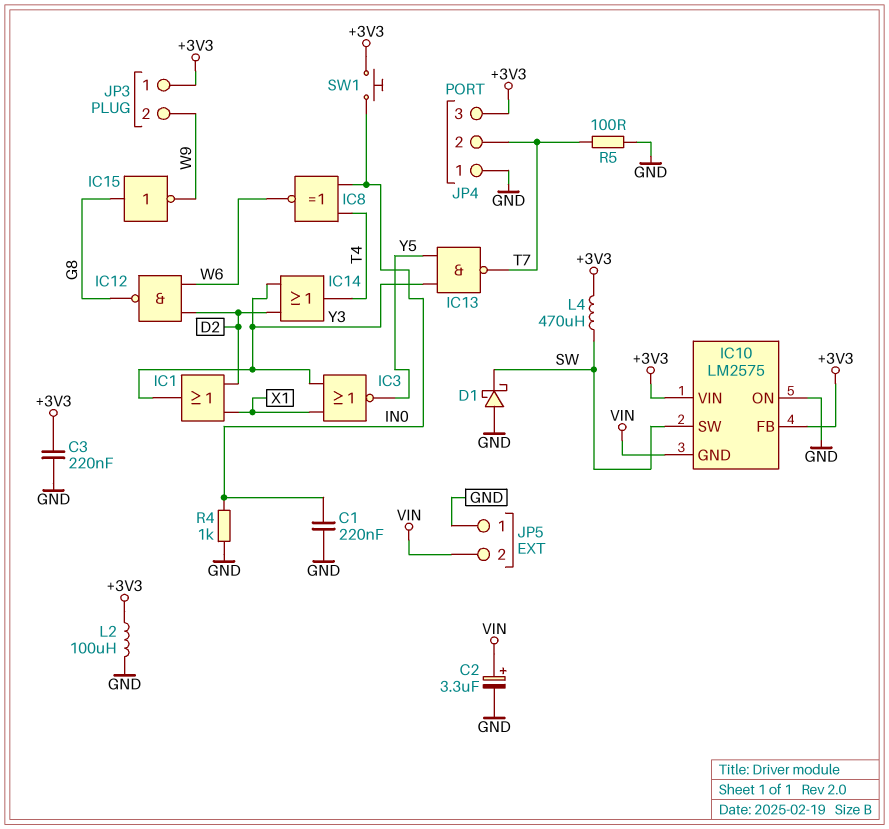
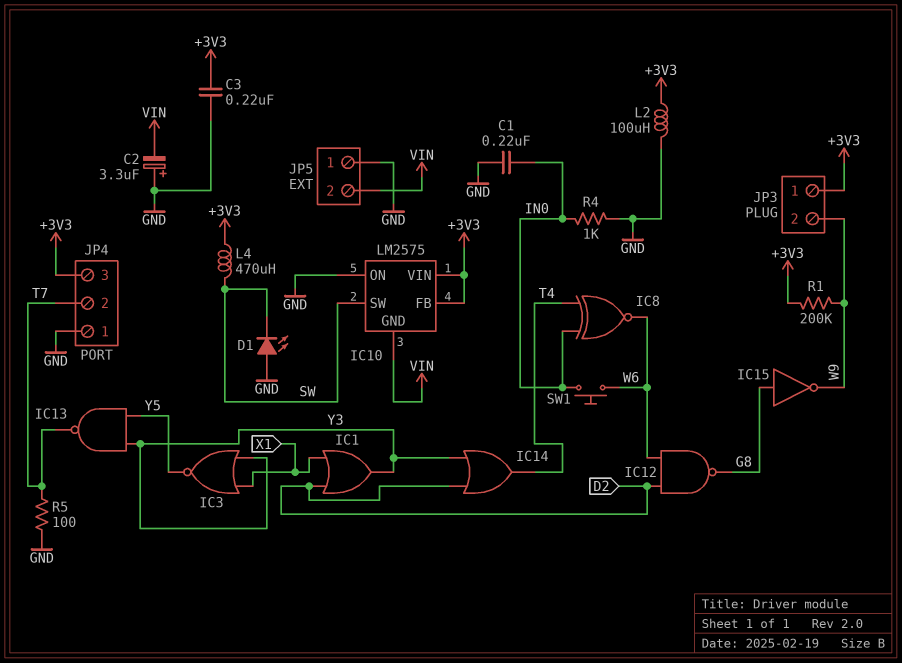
C2: 3.3uF (plus VIN, minus GND) -> 3.3uF (plus GND, minus VIN)
D1: schottky (A GND, K SW) -> LED (A GND, K SW)
R1: none -> 200k (+3V3, W9)
SW1: button (+3V3, IN0) -> button (IN0, W6)

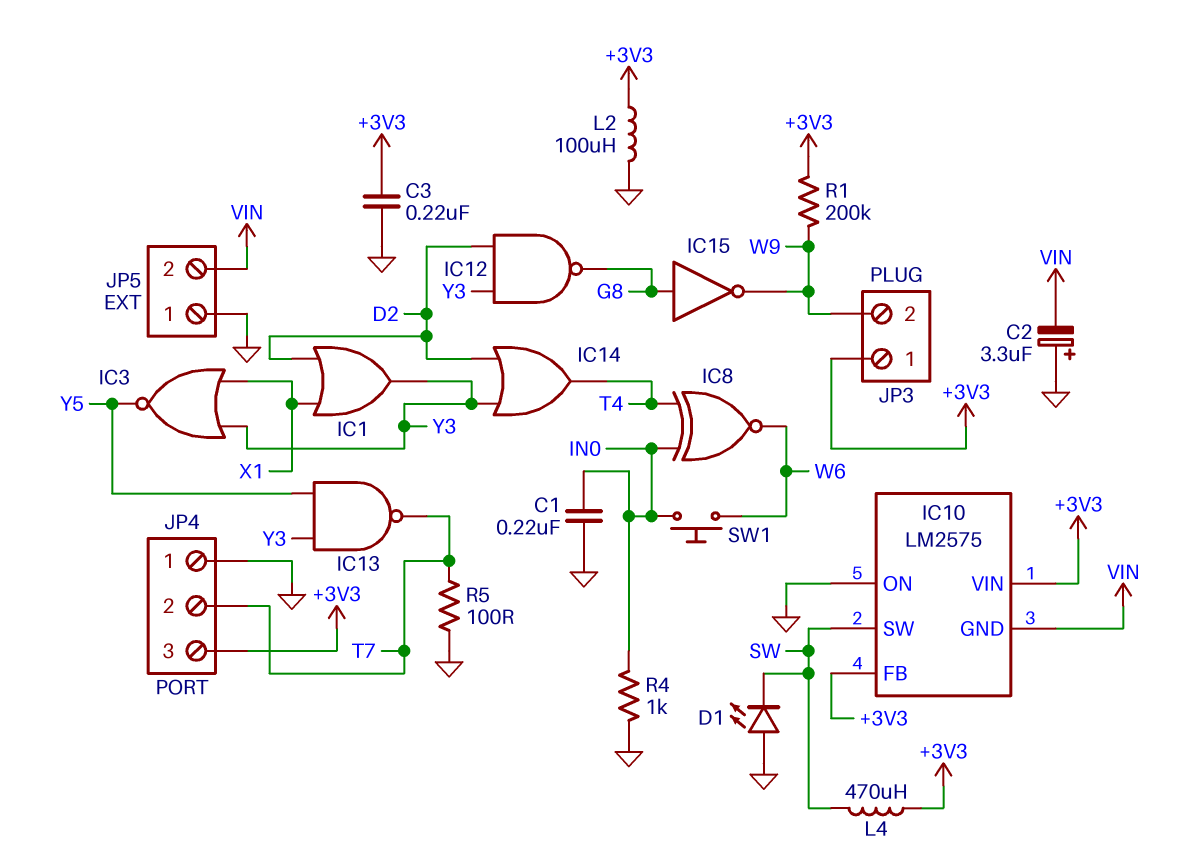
IC12: NAND (in D2, in W6, out G8) -> NAND (in D2, in Y3, out G8)

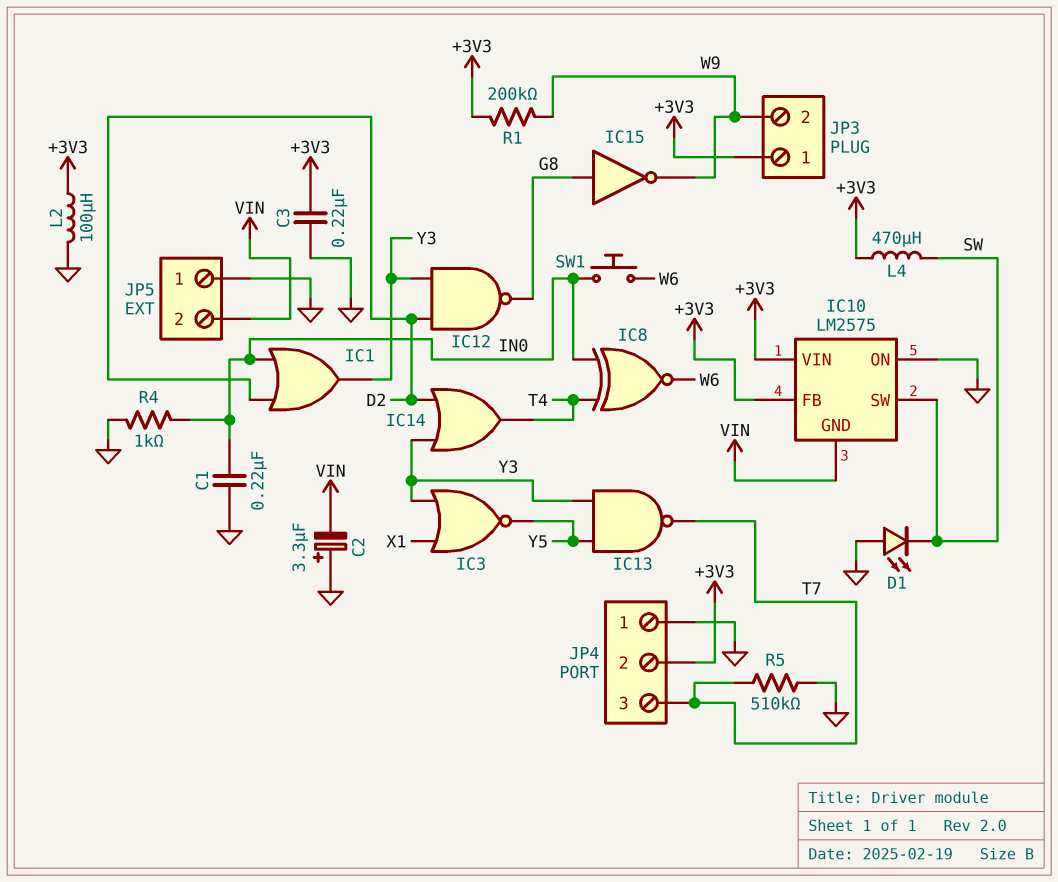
IC1: OR (in D2, in X1, out Y3) -> OR (in D2, in IN0, out Y3)
JP4 pin 2: T7 -> +3V3
JP4 pin 3: +3V3 -> T7
R5: 100 (GND, T7) -> 510k (GND, T7)

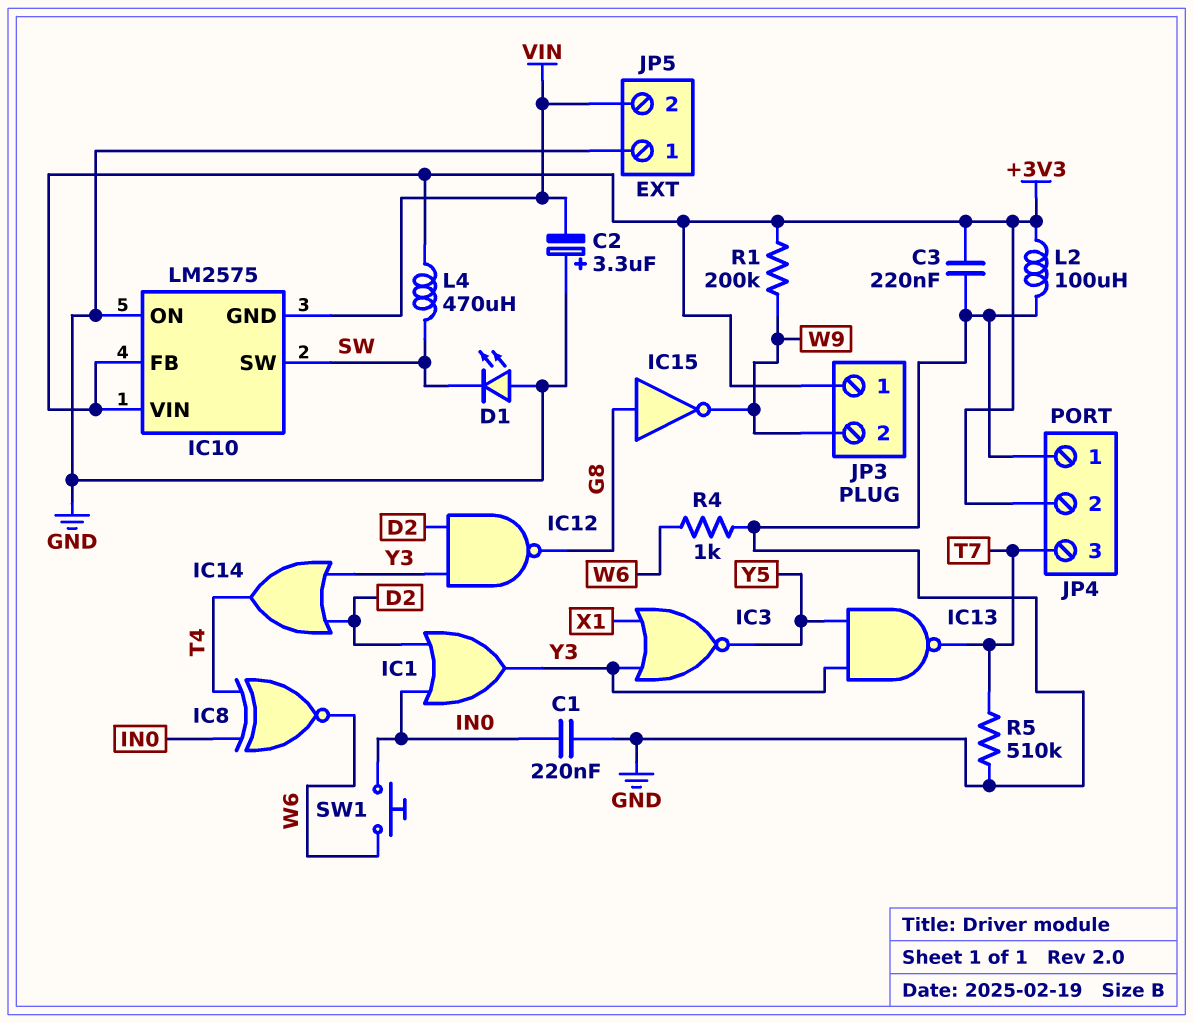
R4: 1k (GND, IN0) -> 1k (GND, W6)

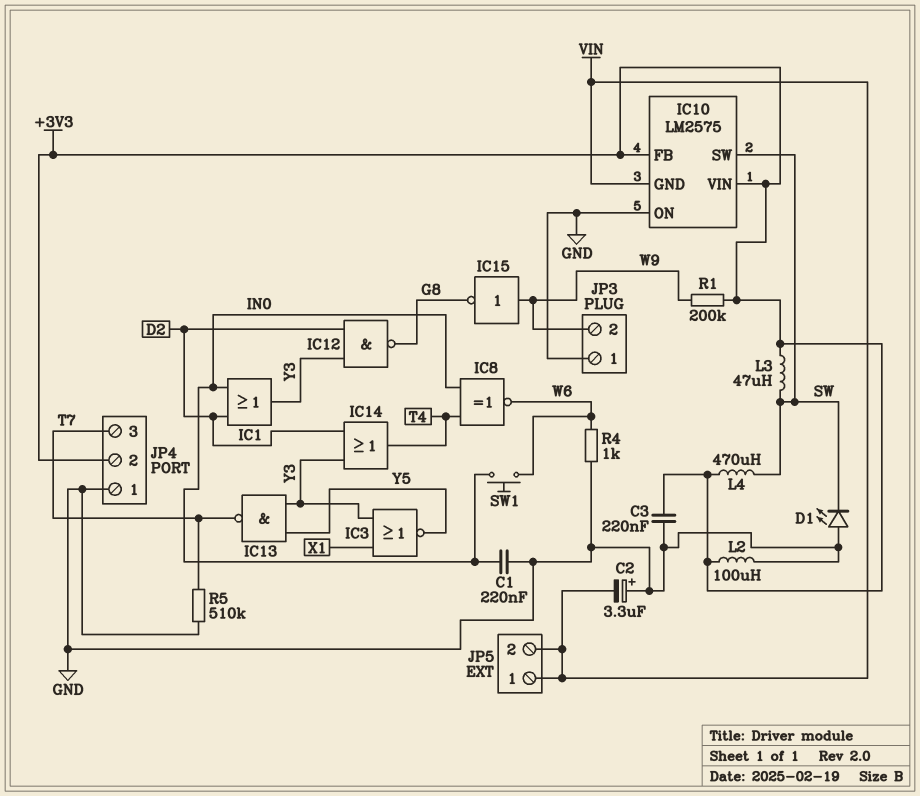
IC15: NOT (in G8, out W9) -> NOT (in W9, out G8)
JP3 pin 1: +3V3 -> GND
JP5 pin 1: GND -> VIN
L3: none -> 47uH (+3V3, SW)

